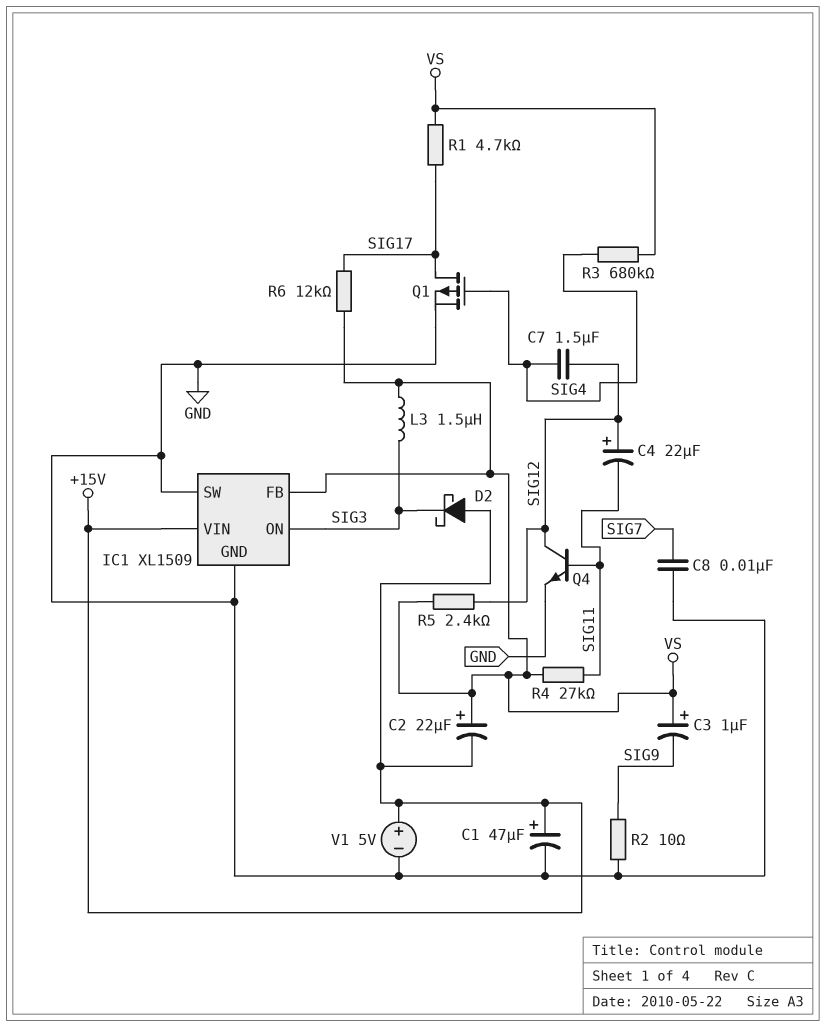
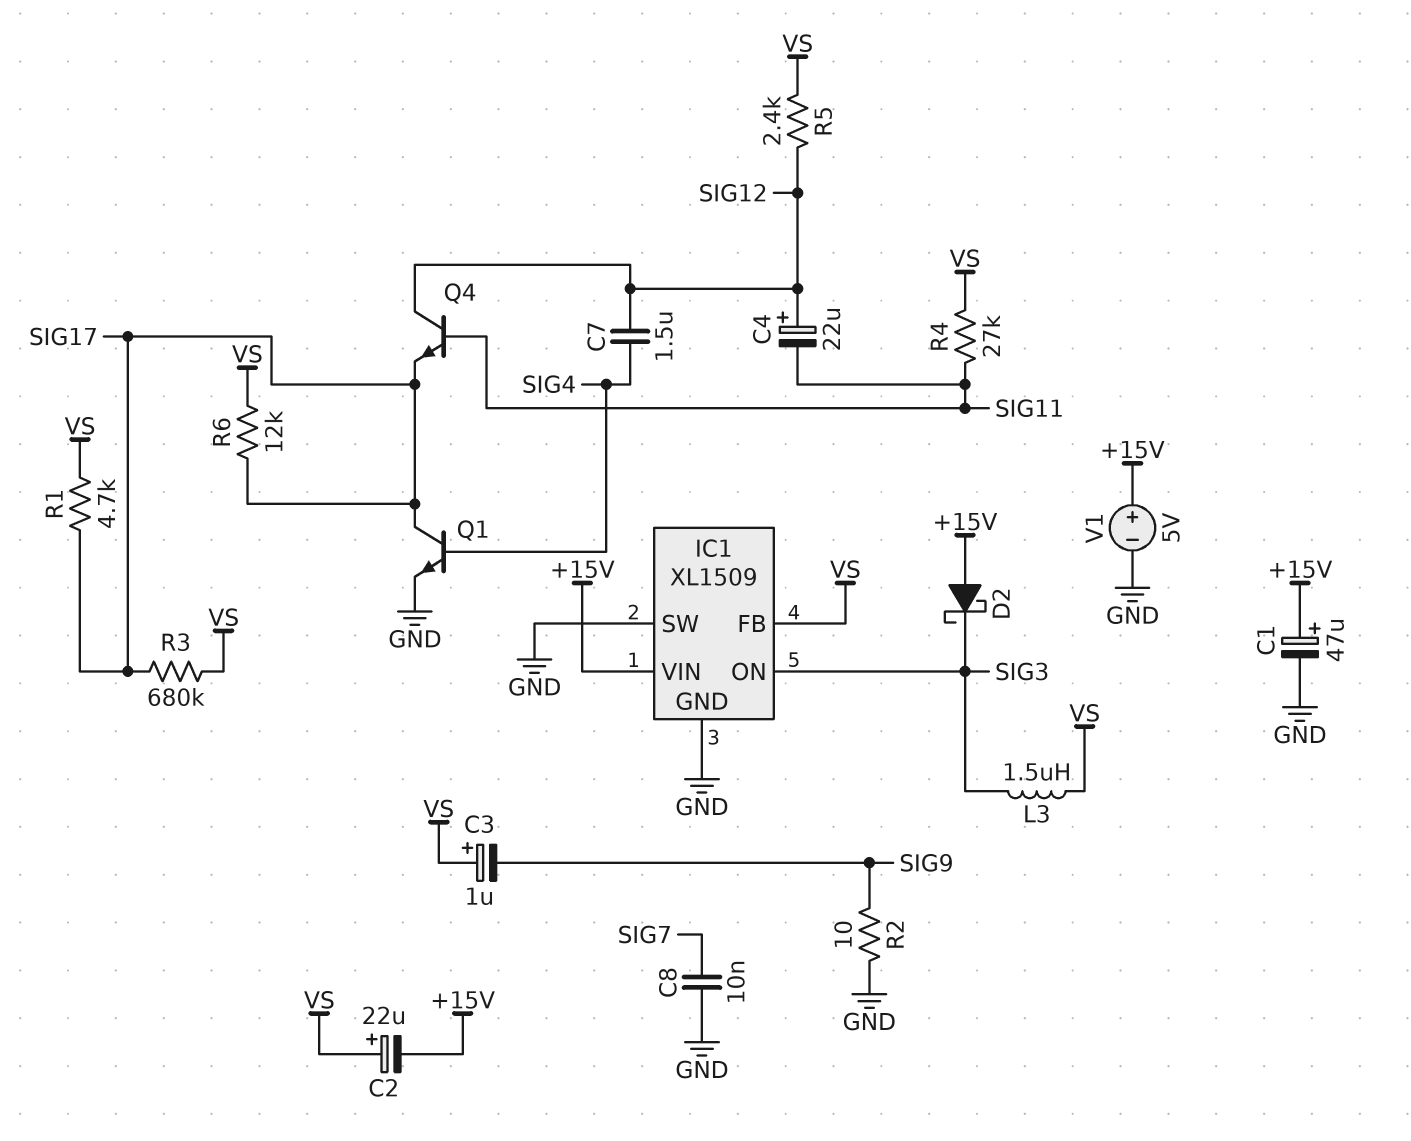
Q1: PMOS (G SIG4, D SIG17, S GND) -> NPN (B SIG4, C SIG17, E GND)
Q4: NPN (B SIG11, C SIG12, E GND) -> NPN (B SIG11, C SIG12, E SIG17)
R3: 680k (SIG4, VS) -> 680k (SIG17, VS)

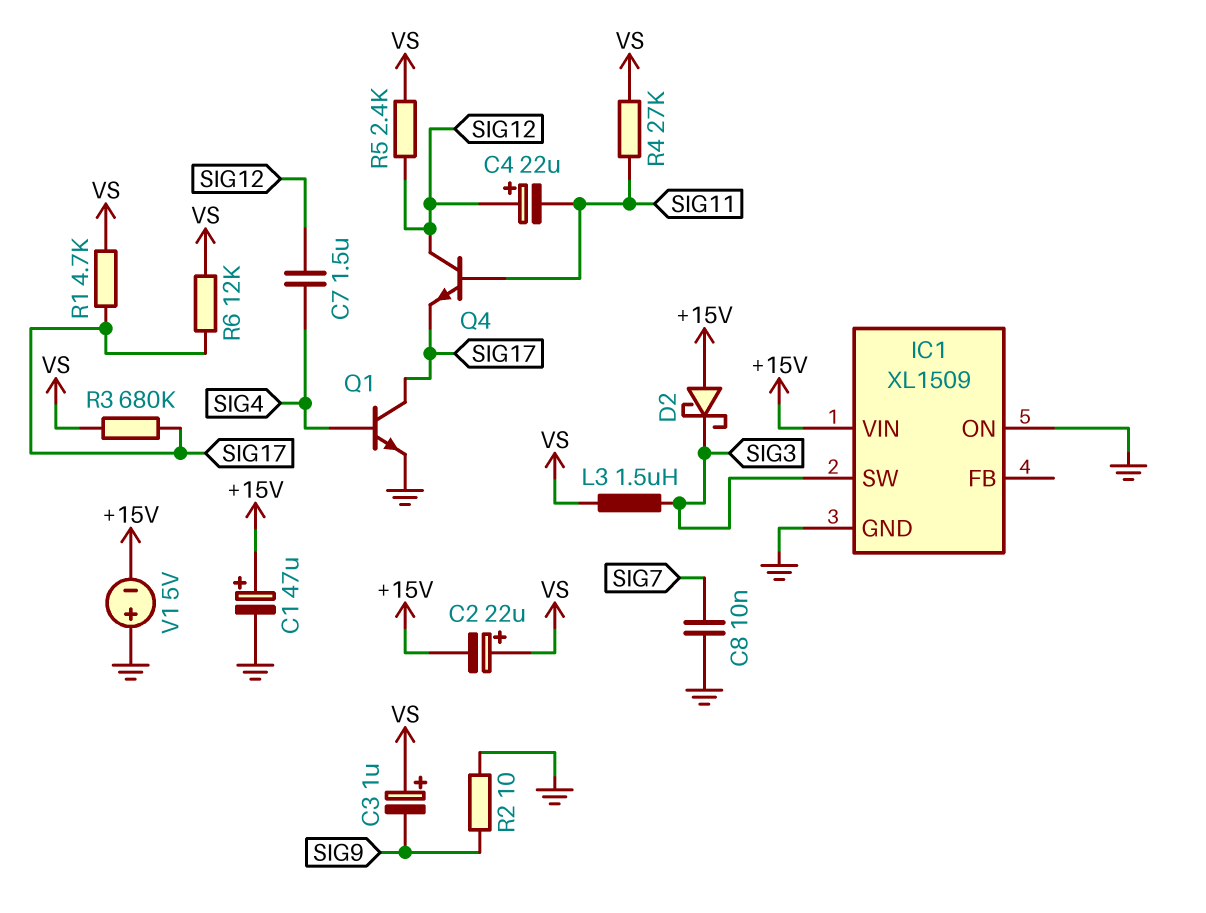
IC1 pin FB: VS -> none
IC1 pin ON: SIG3 -> GND
IC1 pin SW: GND -> SIG3
V1: 5V (plus +15V, minus GND) -> 5V (plus GND, minus +15V)

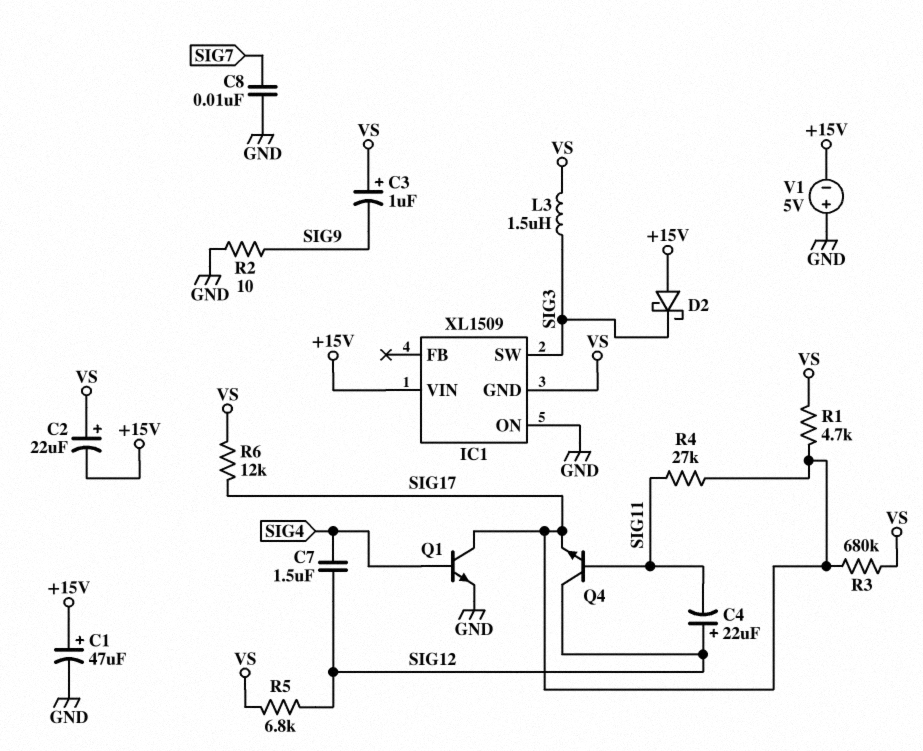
IC1 pin GND: GND -> VS
R4: 27k (SIG11, VS) -> 27k (SIG11, SIG17)
R5: 2.4k (SIG12, VS) -> 6.8k (SIG12, VS)

